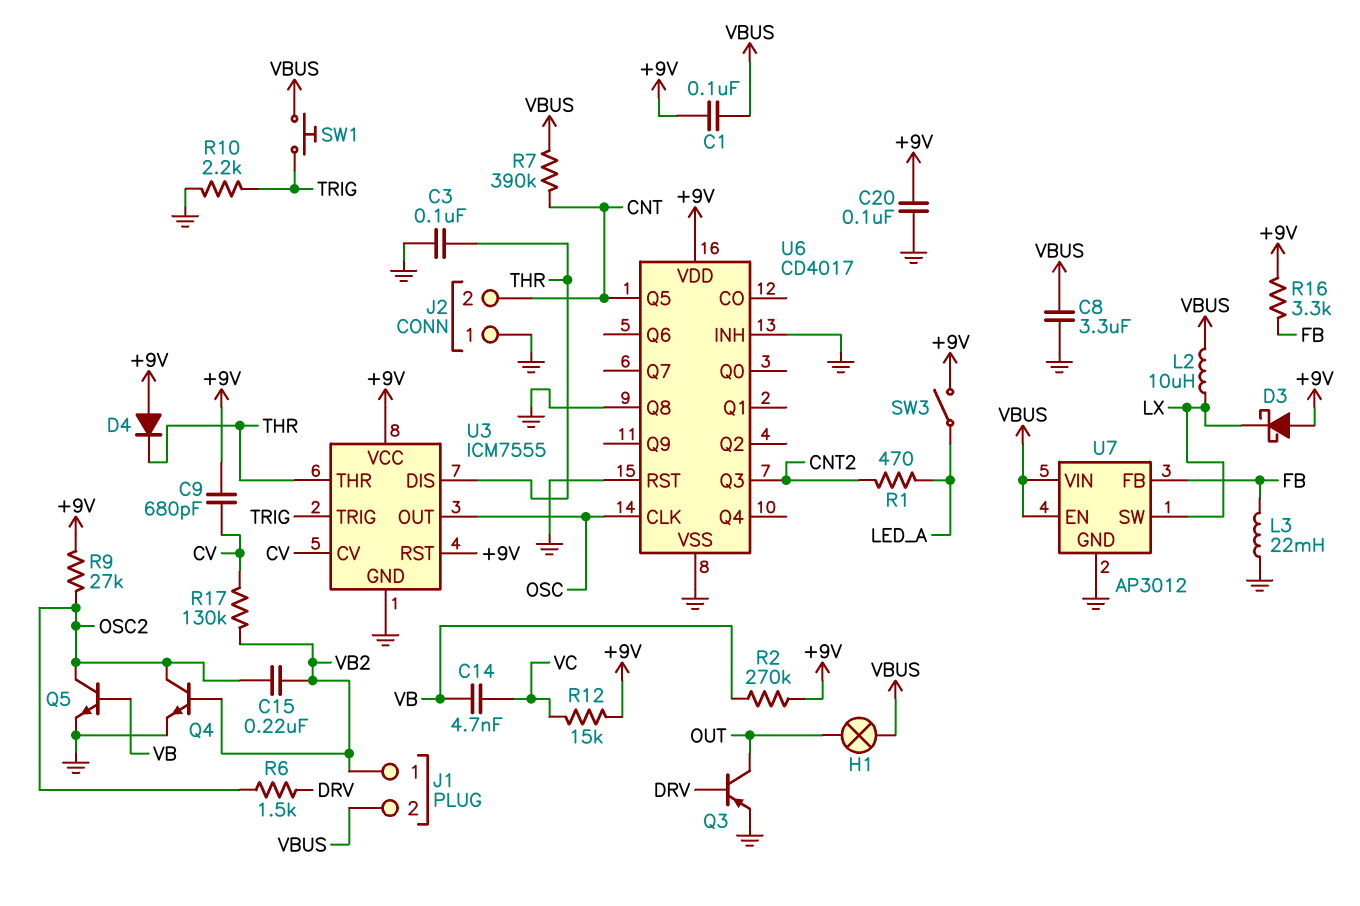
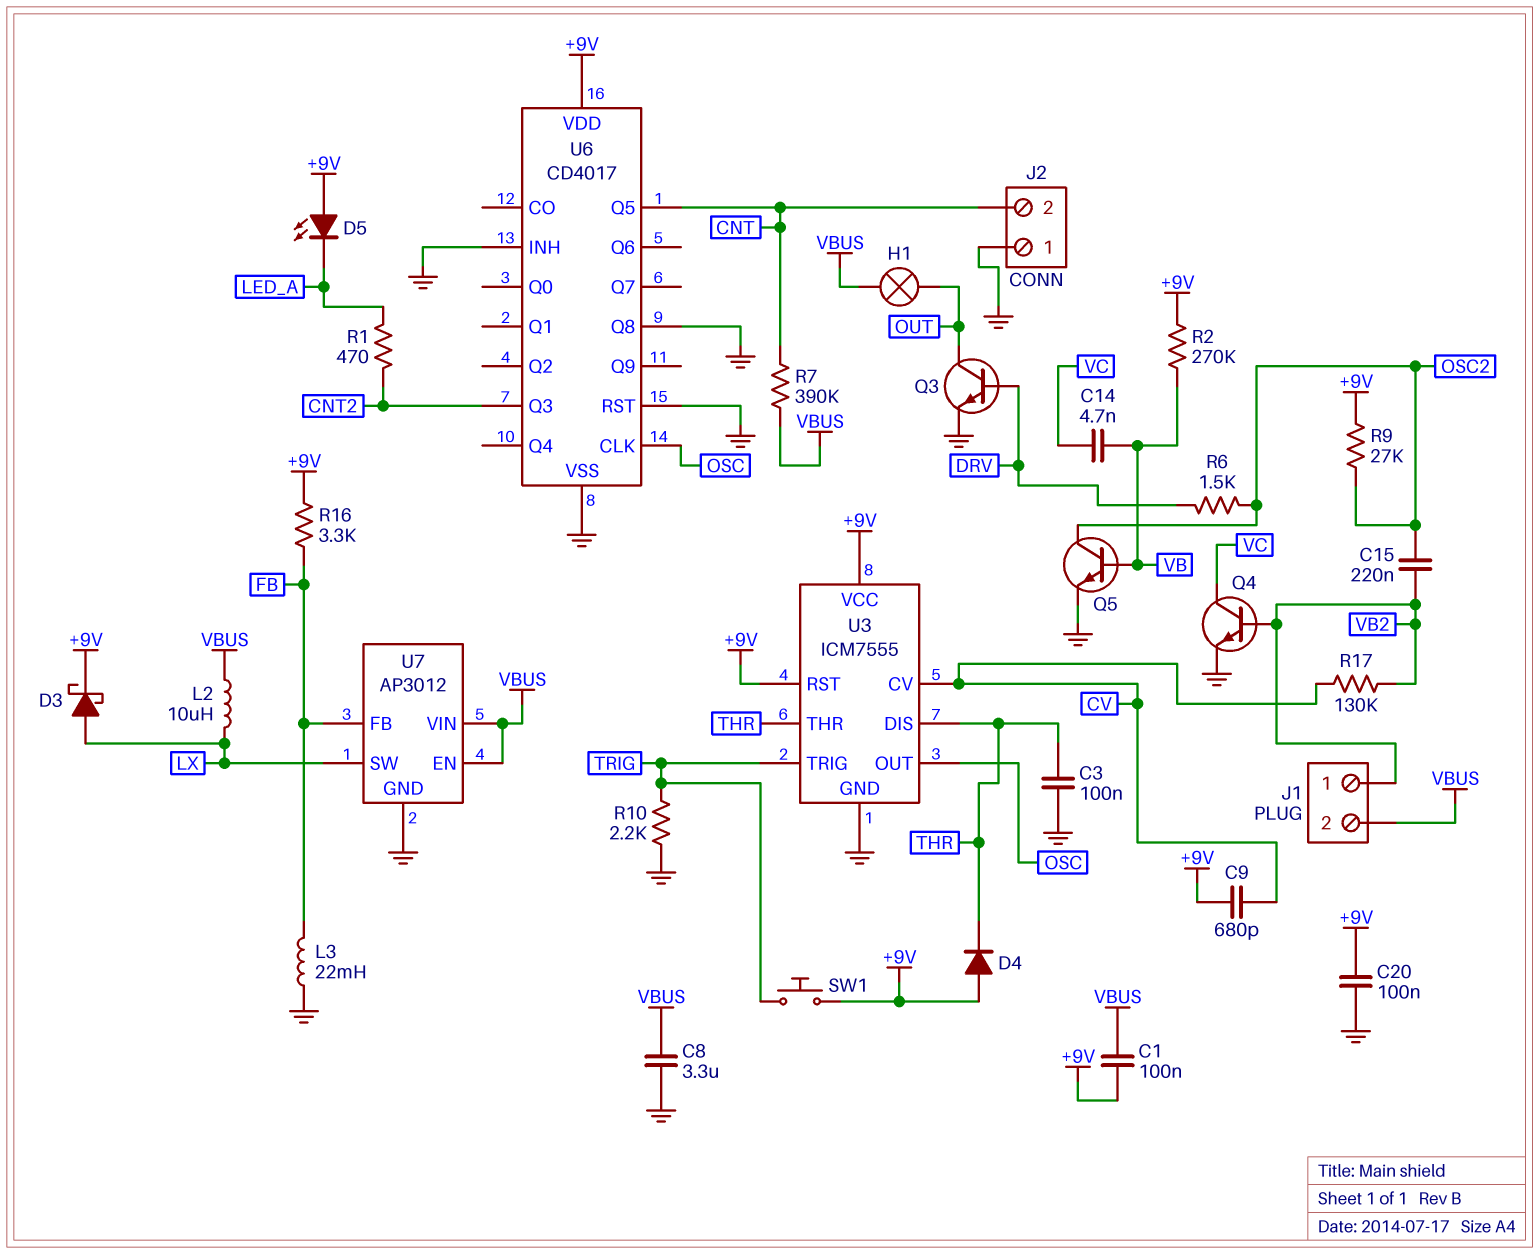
D3: schottky (A +9V, K LX) -> schottky (A LX, K +9V)
D5: none -> LED (A +9V, K LED_A)
Q3: PNP (B DRV, C OUT, E GND) -> NPN (B DRV, C OUT, E GND)
Q4: NPN (B VB2, C OSC2, E GND) -> NPN (B VB2, C VC, E GND)
R12: 15k (+9V, VC) -> none
SW1: button (TRIG, VBUS) -> button (+9V, TRIG)
SW3: switch (+9V, LED_A) -> none

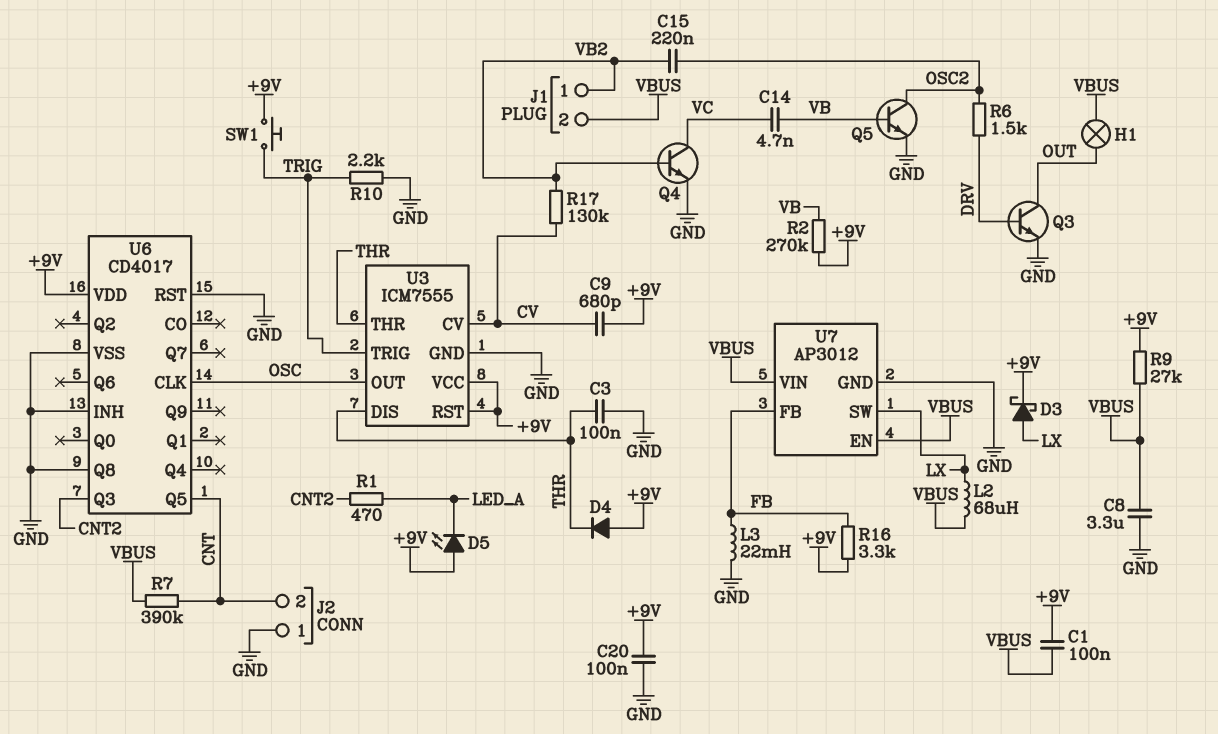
L2: 10uH (LX, VBUS) -> 68uH (LX, VBUS)
R9: 27k (+9V, OSC2) -> 27k (+9V, VBUS)

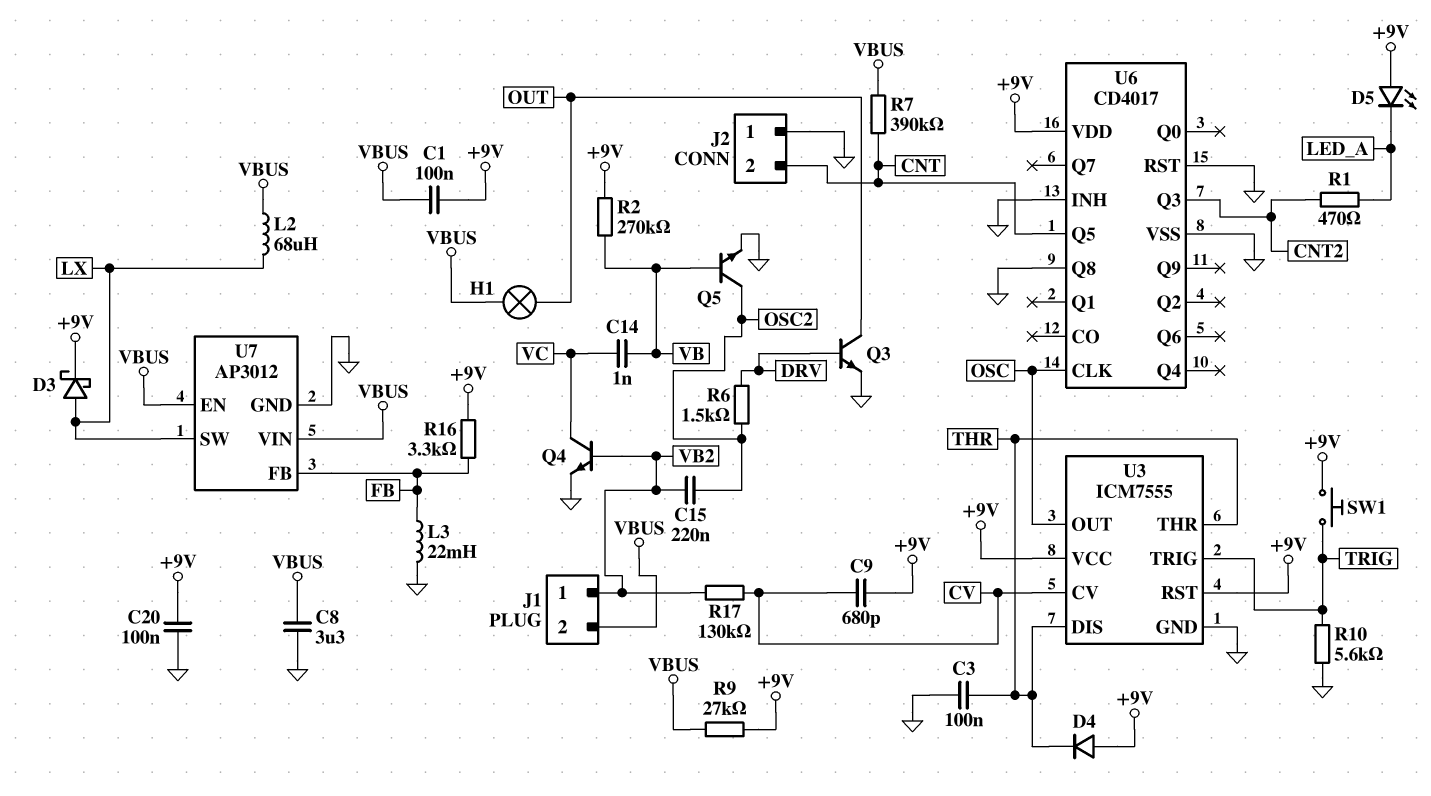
C14: 4.7nF (VB, VC) -> 1nF (VB, VC)
R10: 2.2k (GND, TRIG) -> 5.6k (GND, TRIG)

